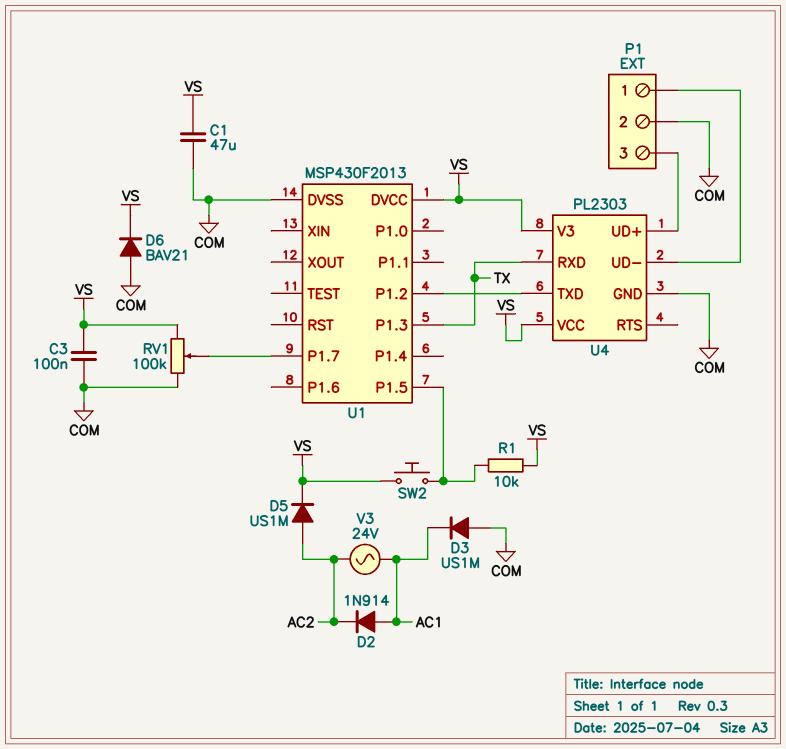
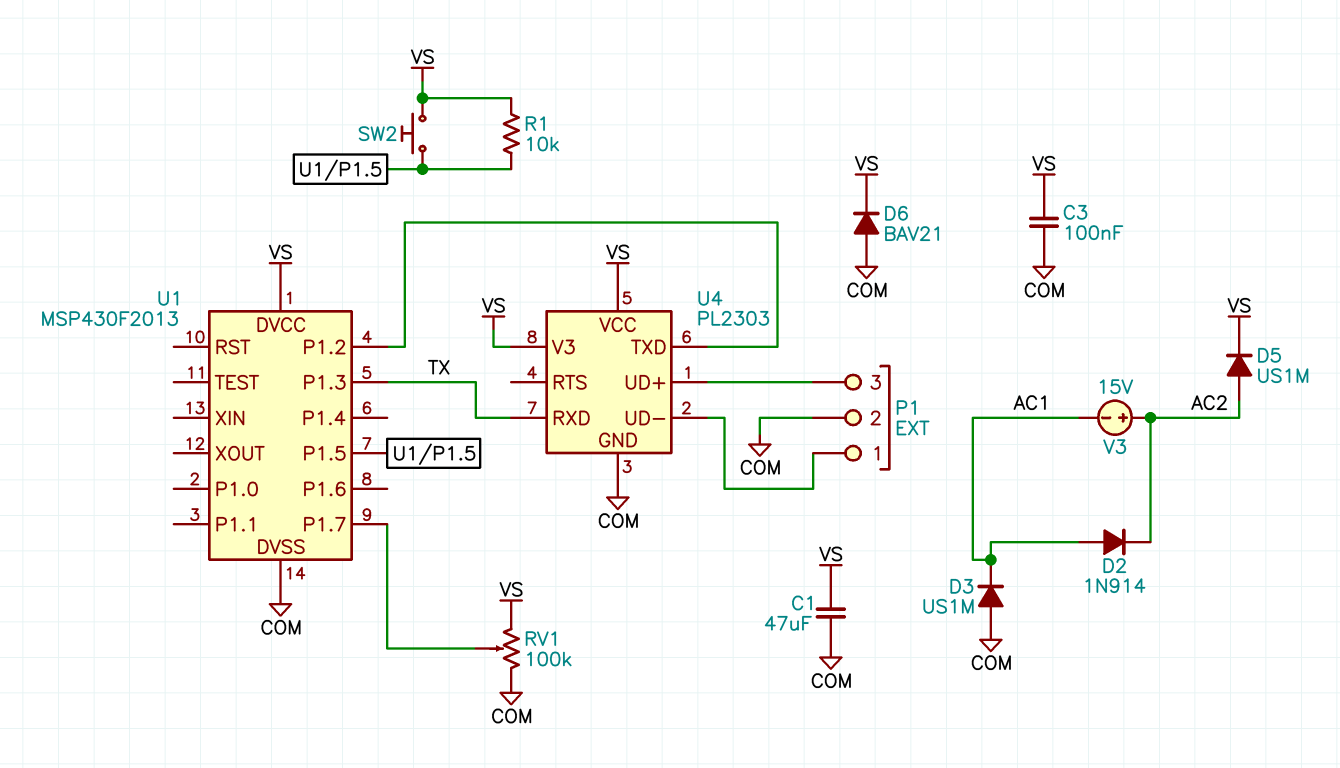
V3: AC 24V (AC1, AC2) -> 15V (plus AC2, minus AC1)

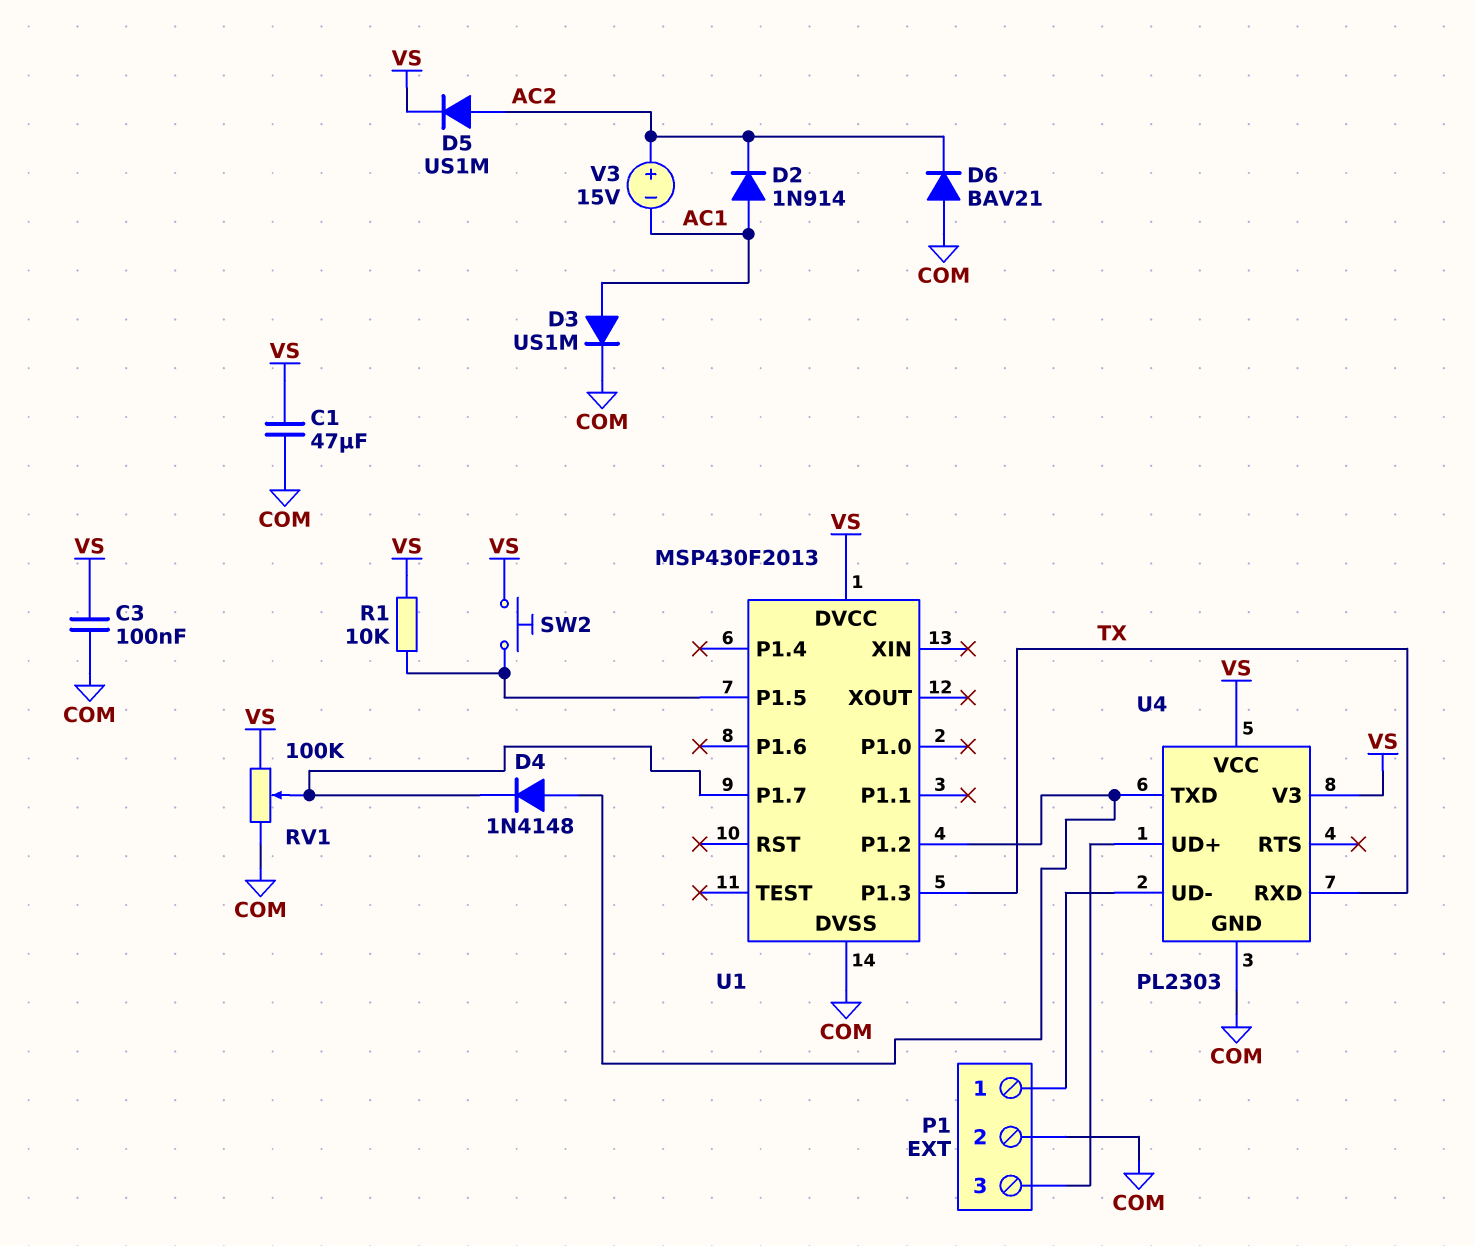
D3: diode US1M (A COM, K AC1) -> diode US1M (A AC1, K COM)
D4: none -> diode 1N4148 (A U1/P1.2, K U1/P1.7)
D6: diode BAV21 (A COM, K VS) -> diode BAV21 (A COM, K AC2)

